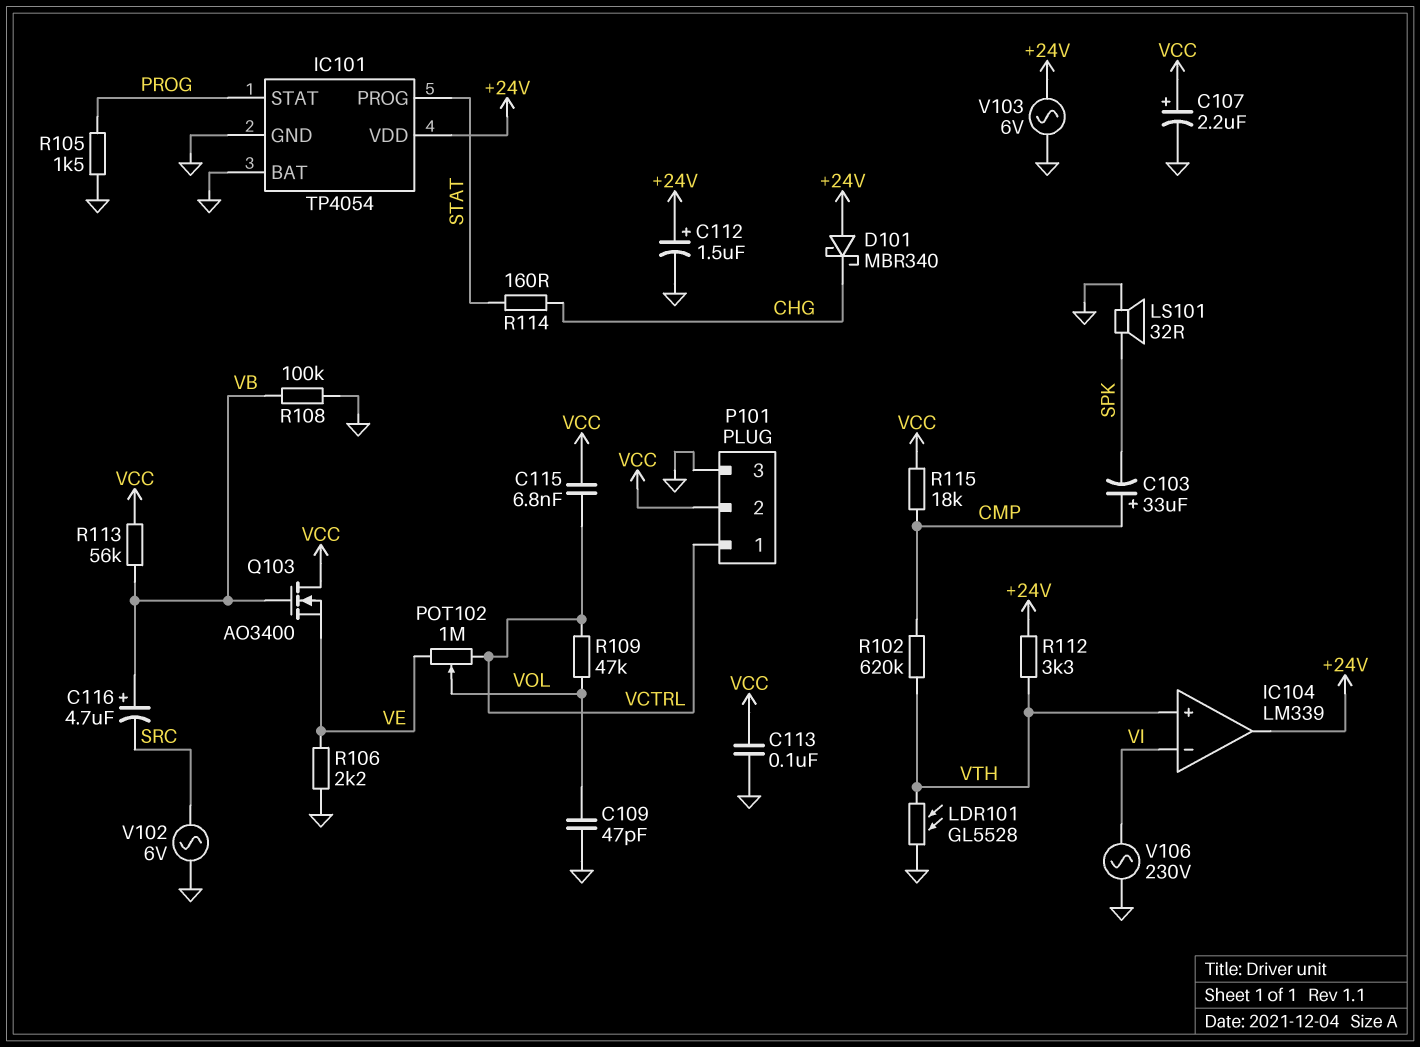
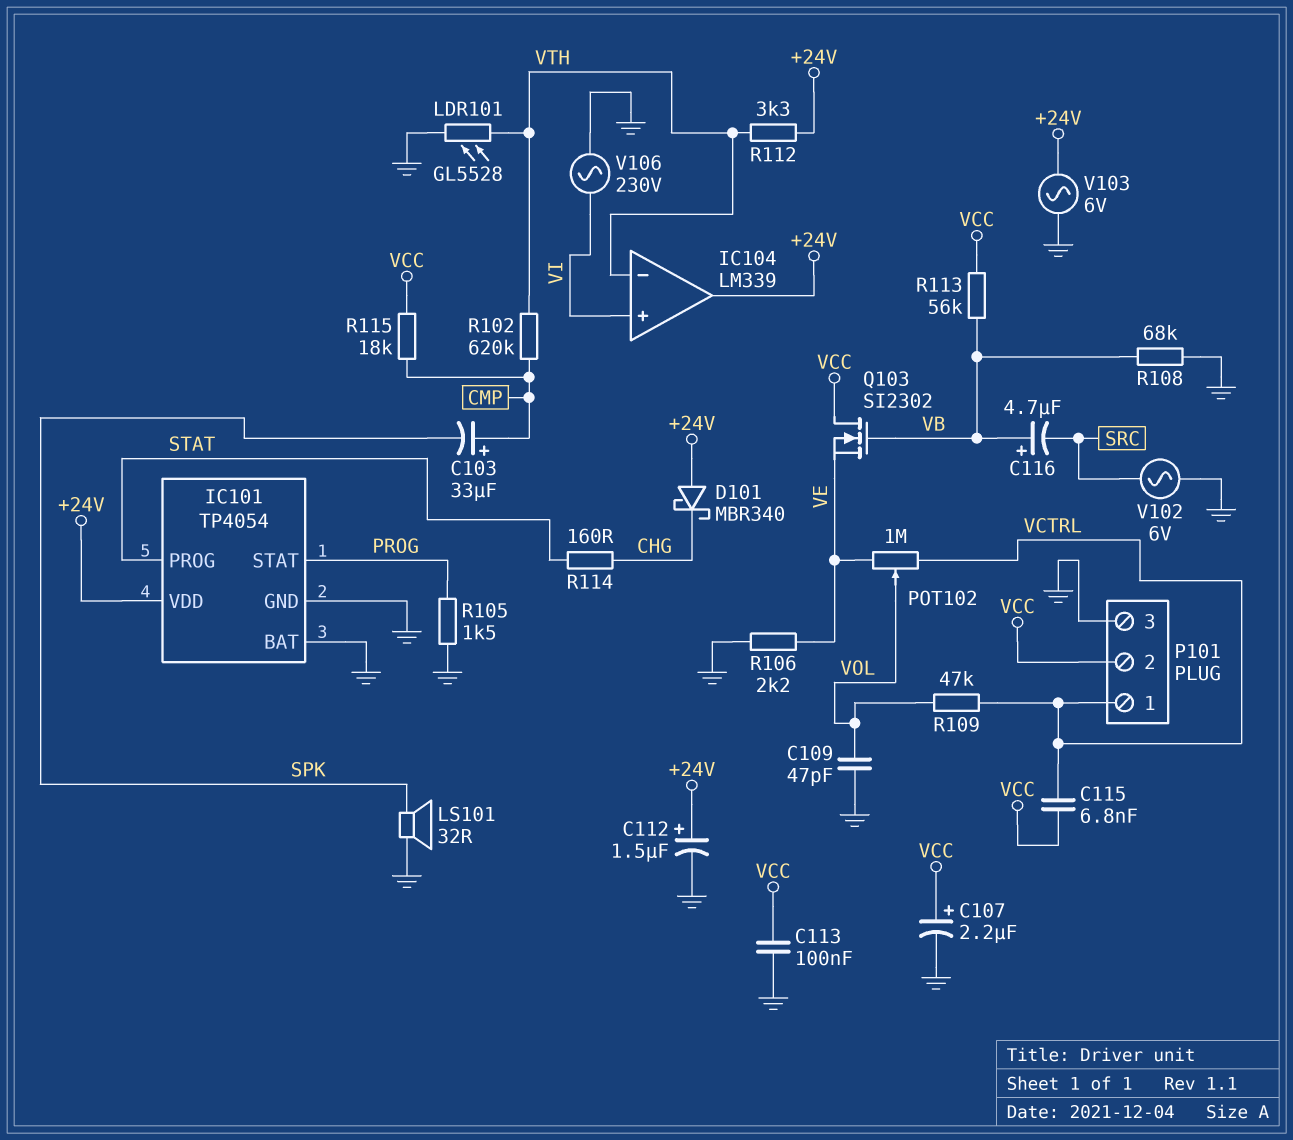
IC104 pin in+: VTH -> VI
IC104 pin in-: VI -> VTH
Q103: NMOS AO3400 (G VB, D VCC, S VE) -> NMOS SI2302 (G VB, D VCC, S VE)
R108: 100k (GND, VB) -> 68k (GND, VB)

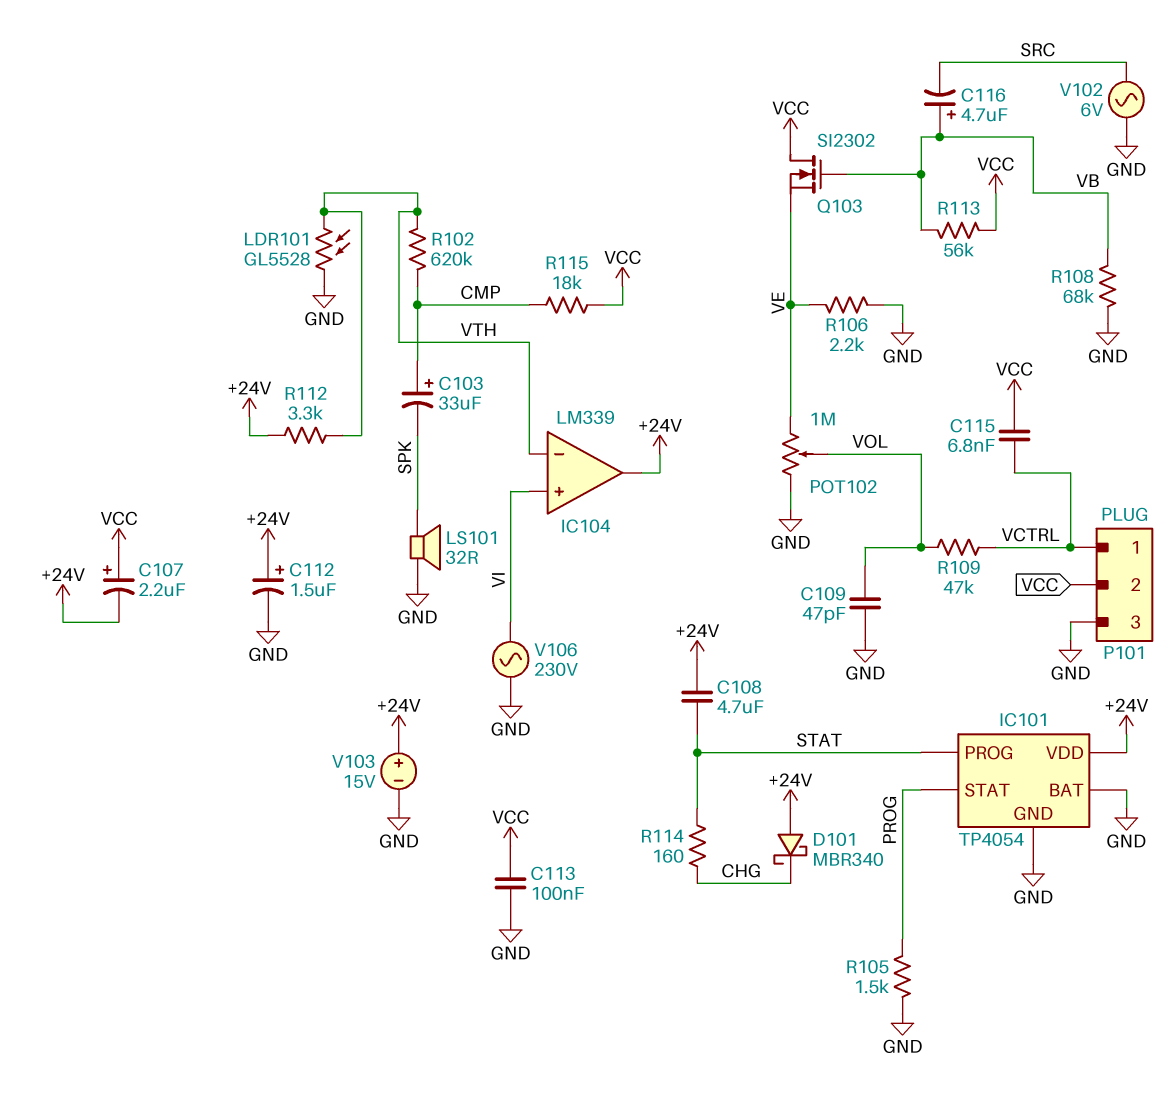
C107: 2.2uF (plus VCC, minus GND) -> 2.2uF (plus VCC, minus +24V)
C108: none -> 4.7uF (+24V, STAT)
POT102: 1M (VCTRL, VE, wiper VOL) -> 1M (GND, VE, wiper VOL)
V103: AC 6V (+24V, GND) -> 15V (plus +24V, minus GND)

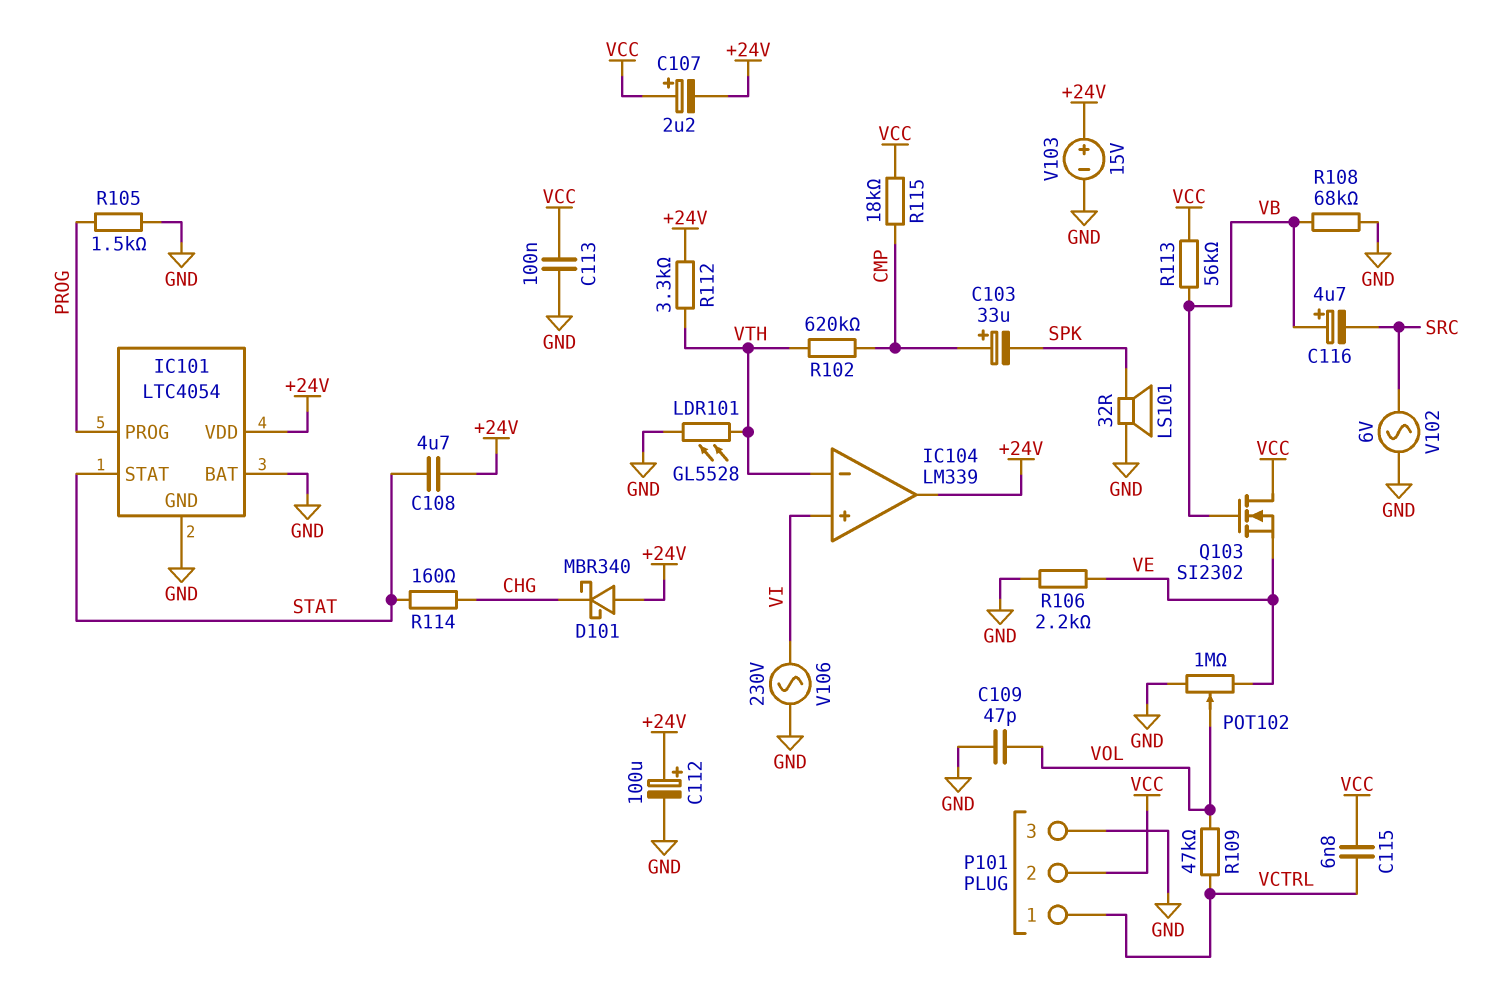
C112: 1.5uF (plus +24V, minus GND) -> 100uF (plus +24V, minus GND)
IC101: TP4054 -> LTC4054
IC101 pin PROG: STAT -> PROG
IC101 pin STAT: PROG -> STAT

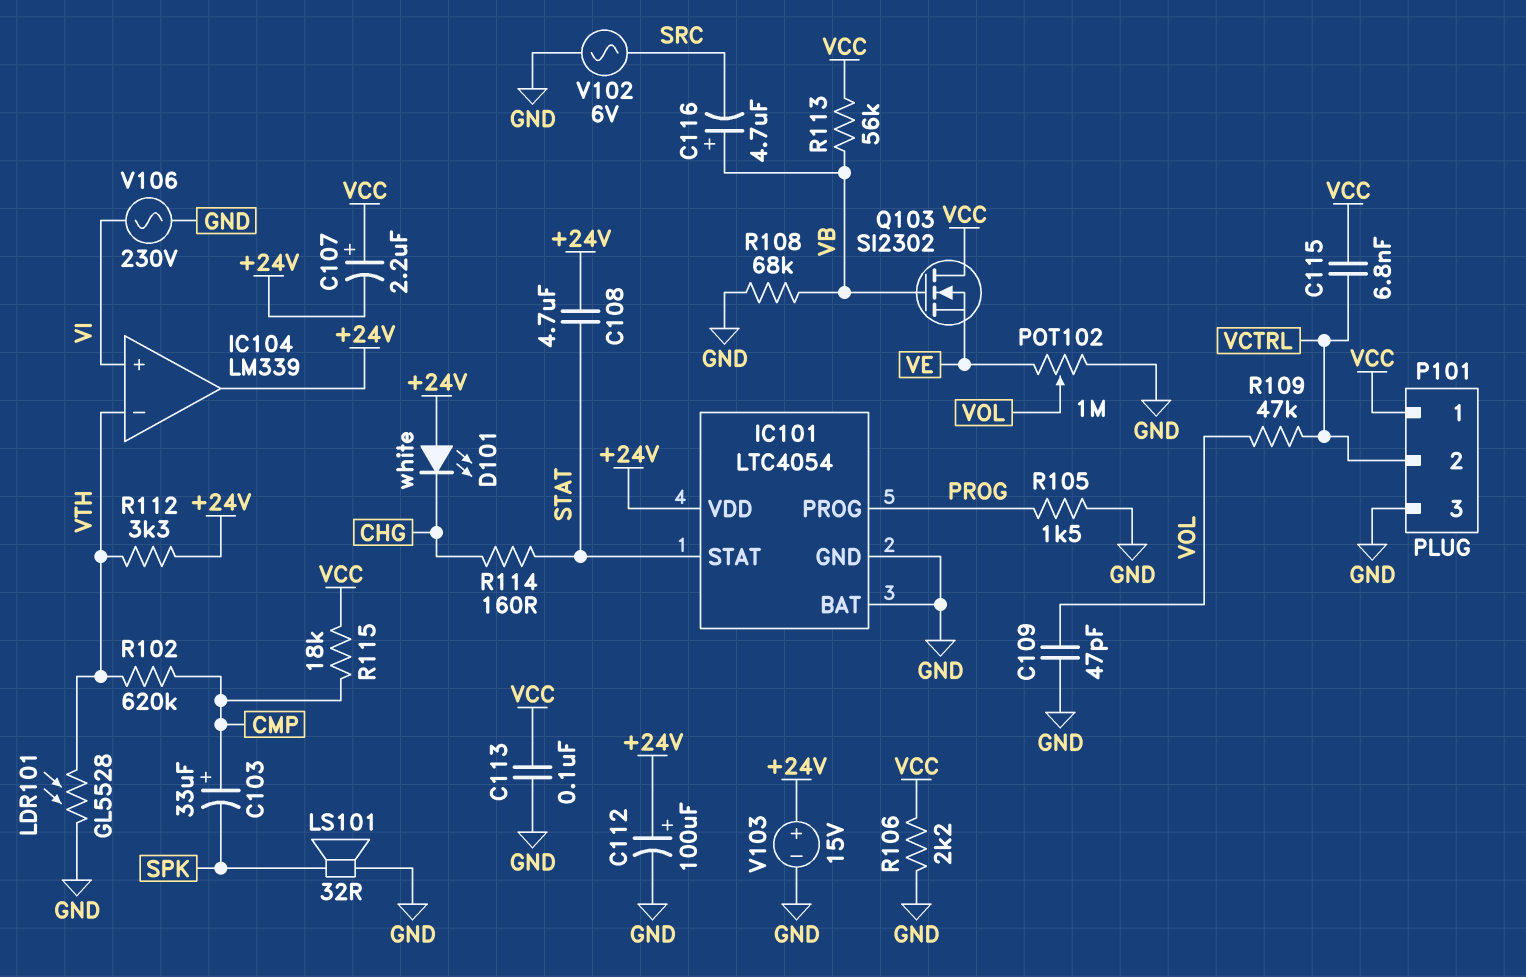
D101: schottky MBR340 (A +24V, K CHG) -> LED white (A +24V, K CHG)
P101 pin 1: VCTRL -> VCC
P101 pin 2: VCC -> VCTRL
R106: 2.2k (GND, VE) -> 2.2k (GND, VCC)

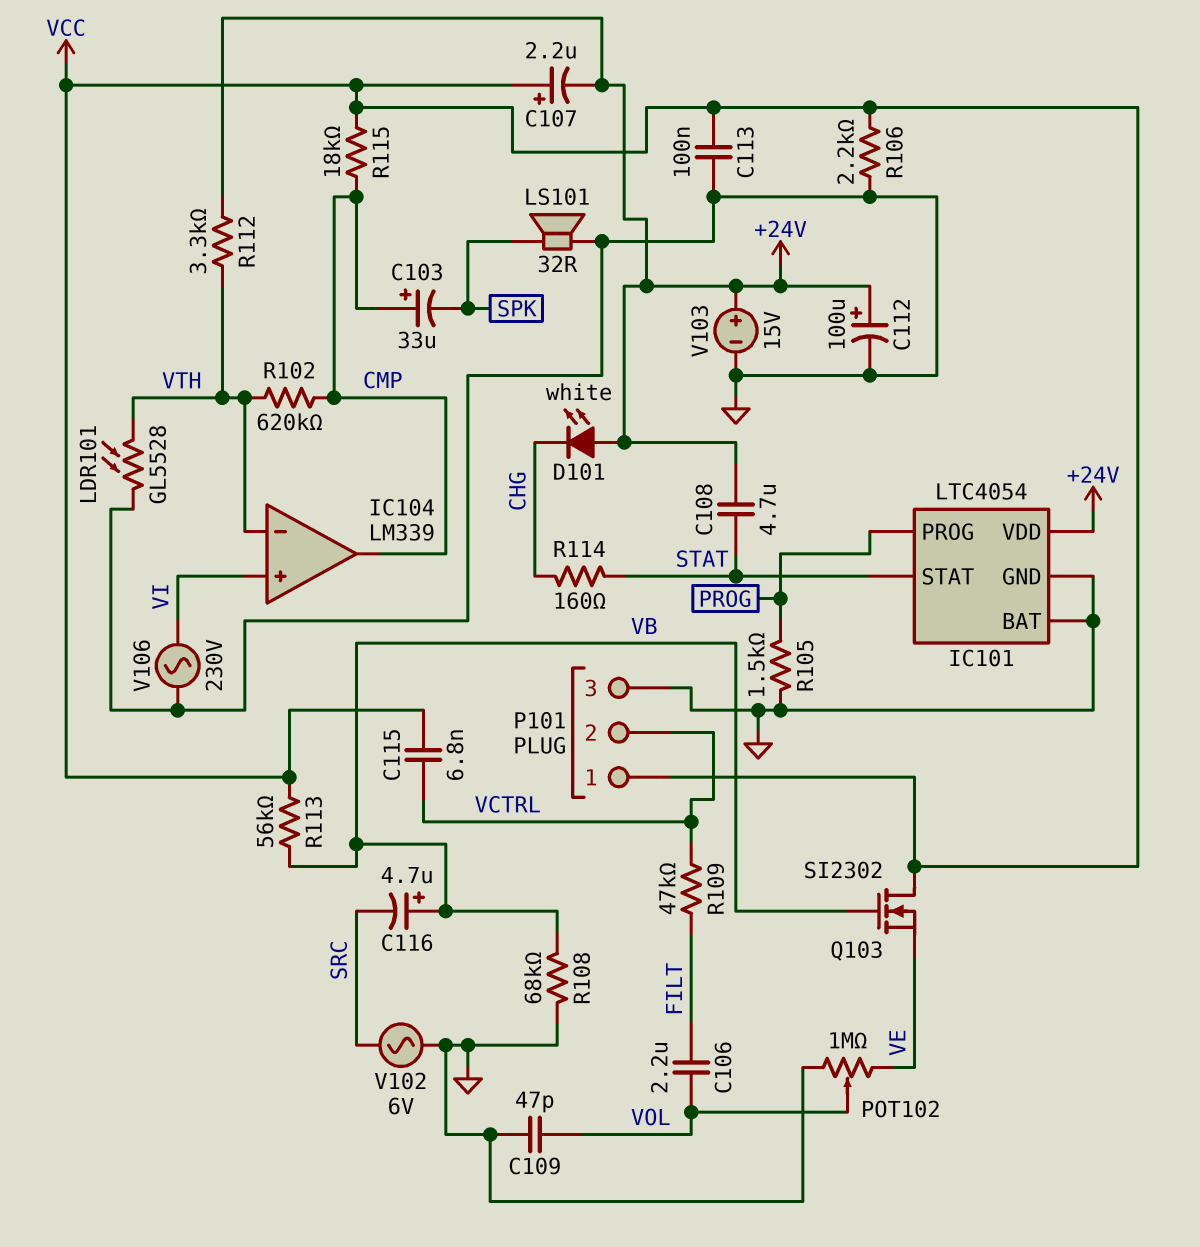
C106: none -> 2.2uF (FILT, VOL)
IC104 pin out: +24V -> CMP
R109: 47k (VCTRL, VOL) -> 47k (FILT, VCTRL)

